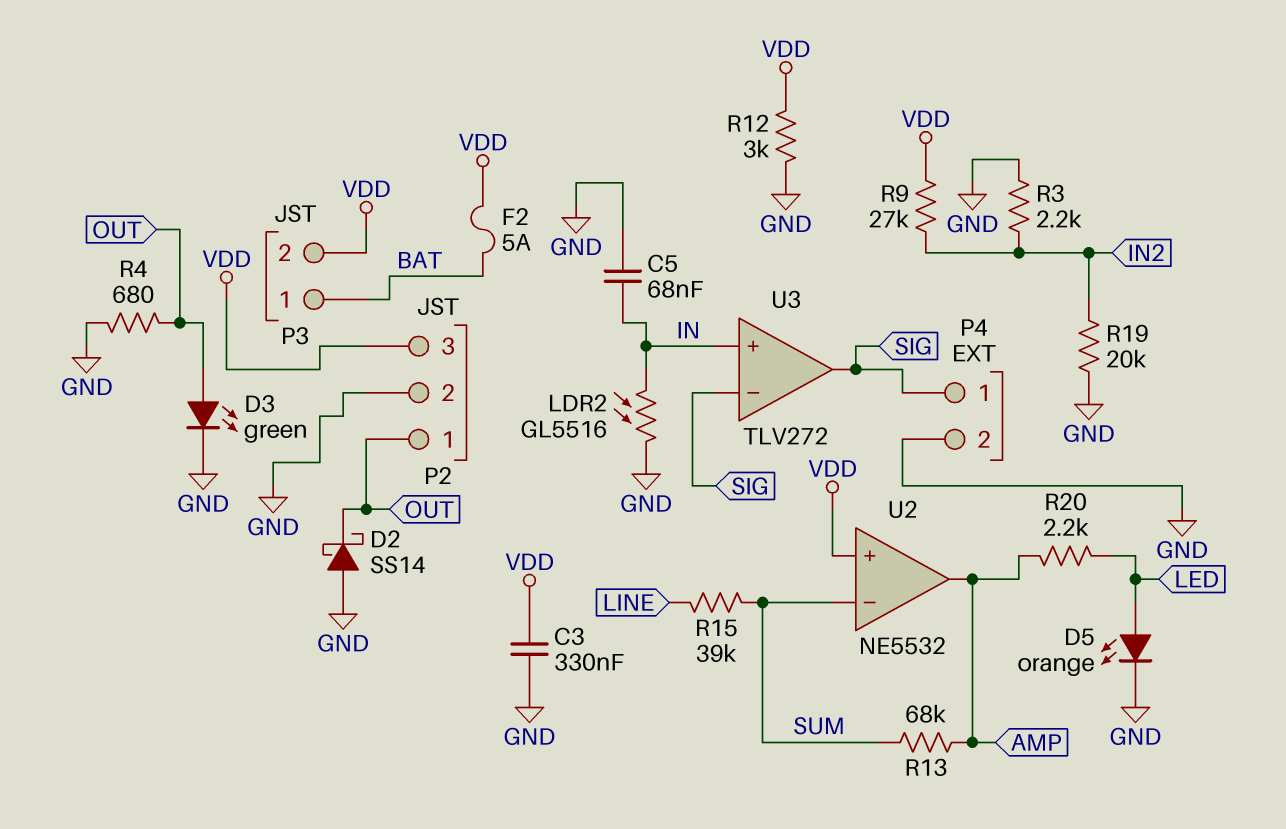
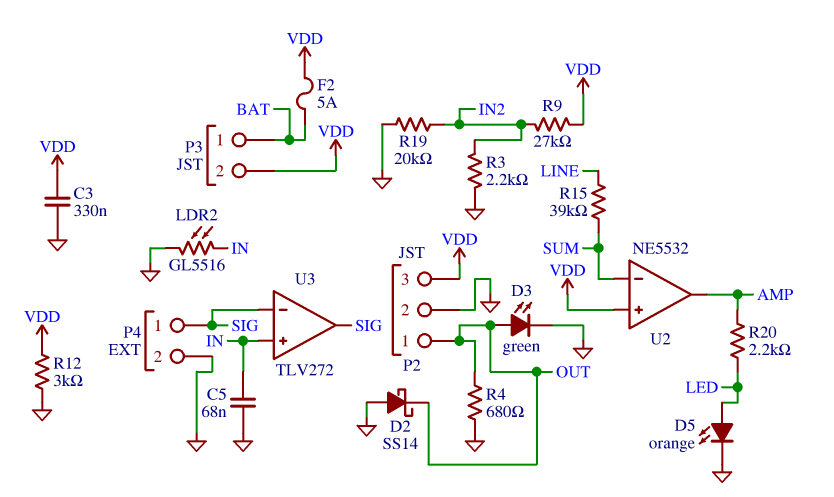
R13: 68k (AMP, SUM) -> none

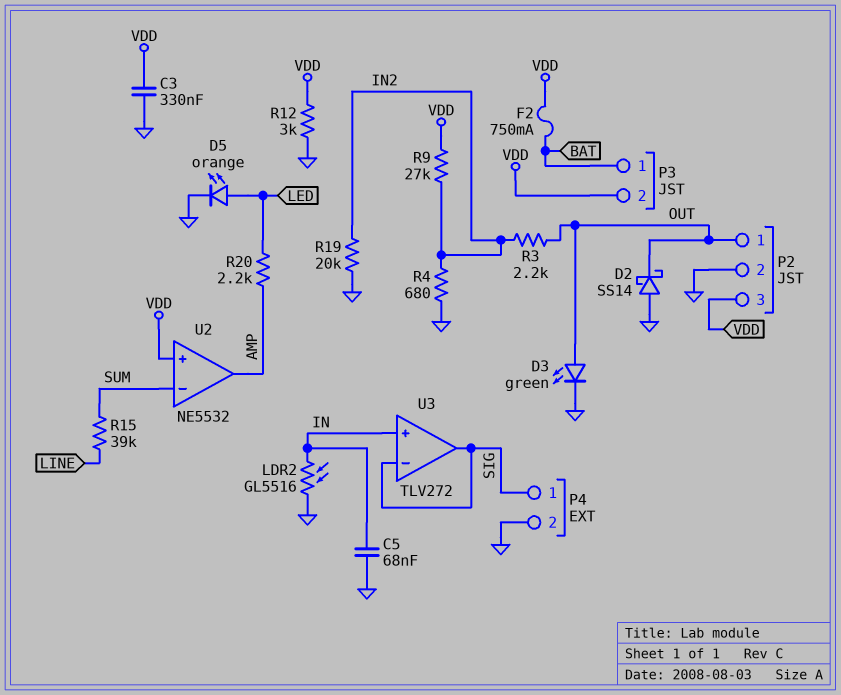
F2: 5A (BAT, VDD) -> 750mA (BAT, VDD)
R3: 2.2k (GND, IN2) -> 2.2k (IN2, OUT)
R4: 680 (GND, OUT) -> 680 (GND, IN2)

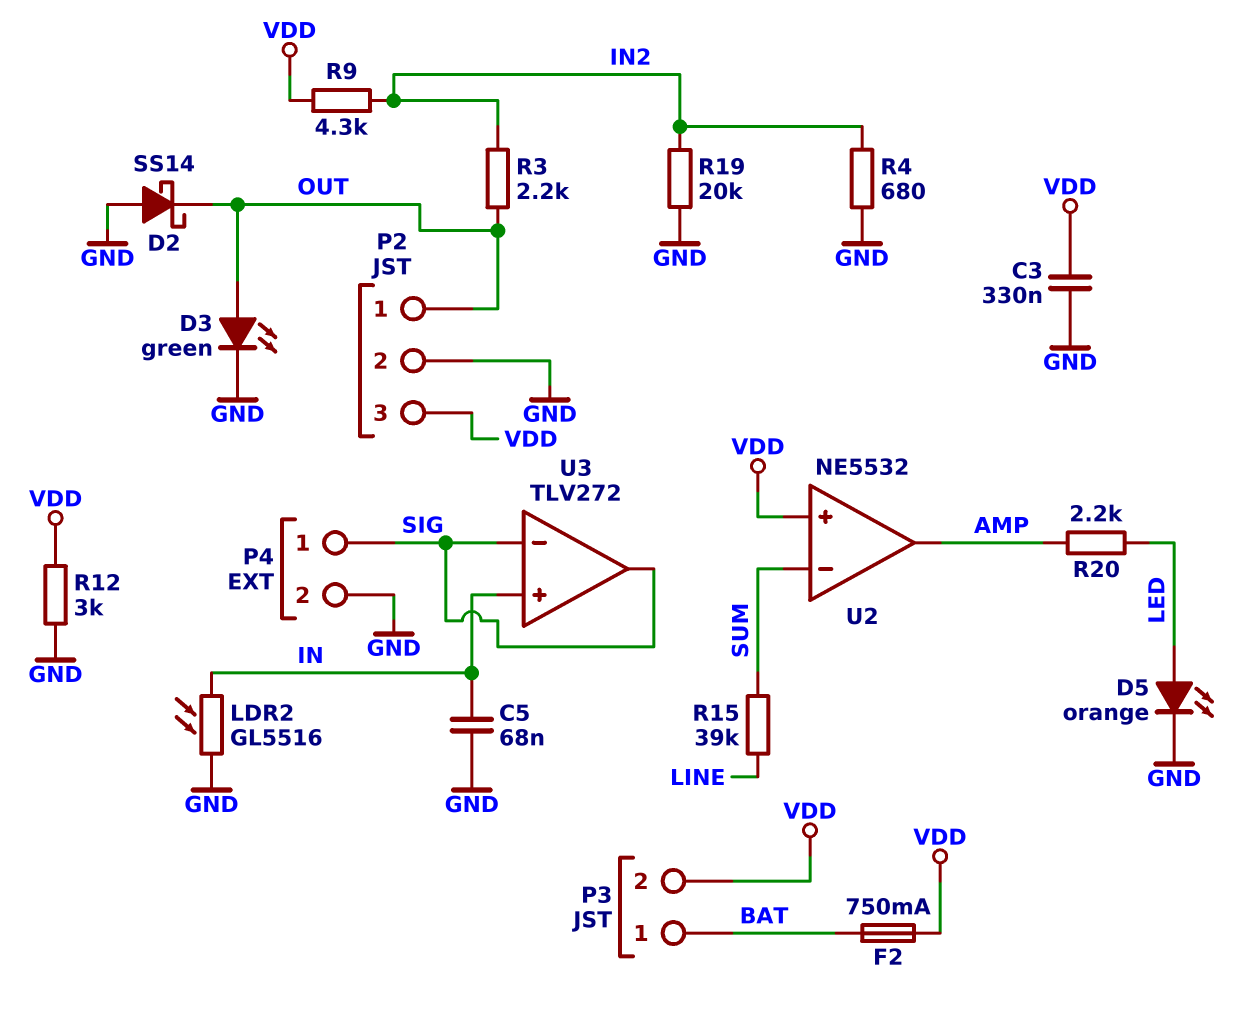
R9: 27k (IN2, VDD) -> 4.3k (IN2, VDD)

